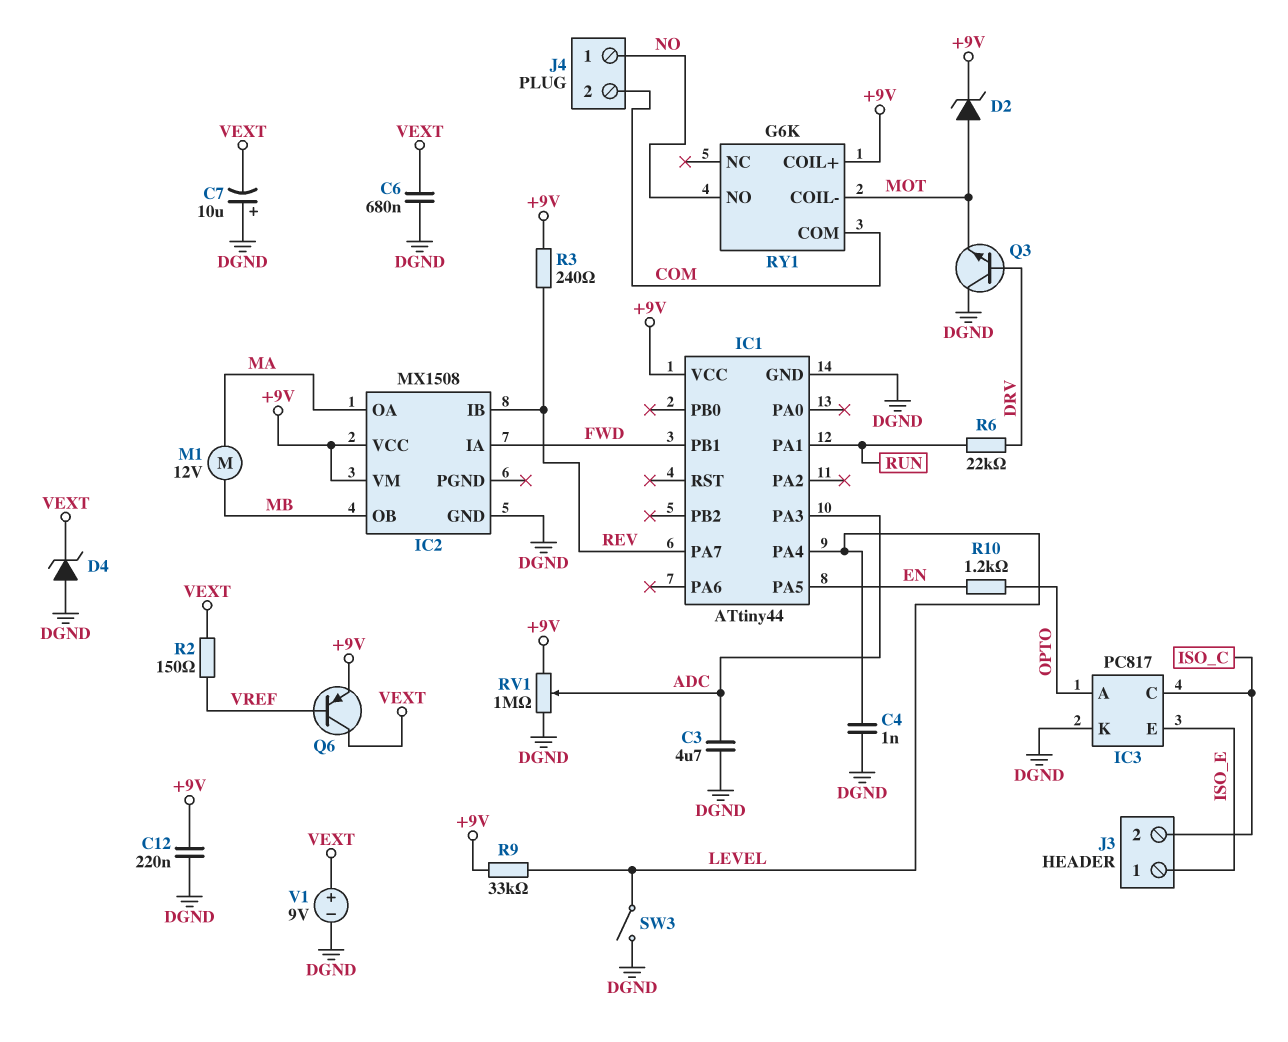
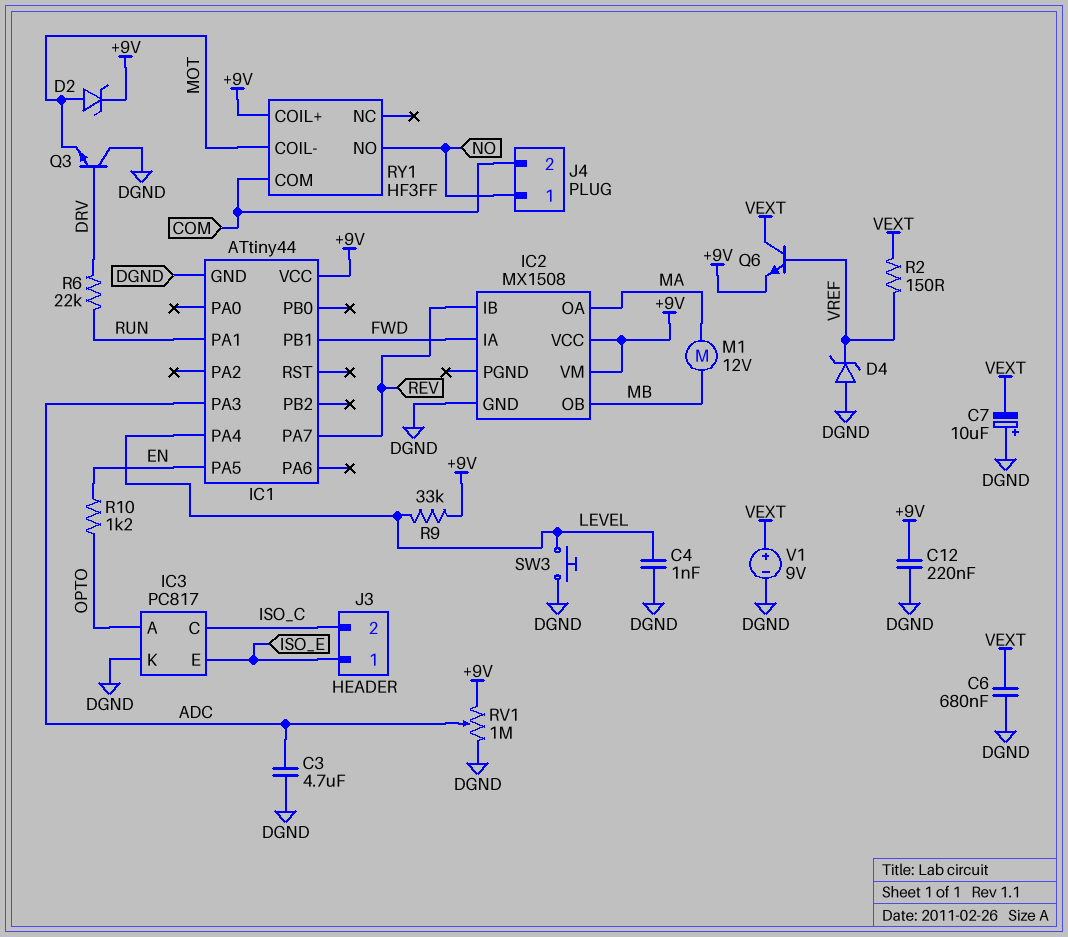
D4: zener (A DGND, K VEXT) -> zener (A DGND, K VREF)
Q6: PNP (B VREF, C VEXT, E +9V) -> NPN (B VREF, C VEXT, E +9V)
R3: 240 (+9V, REV) -> none
RY1: G6K -> HF3FF
SW3: switch (DGND, LEVEL) -> button (DGND, LEVEL)

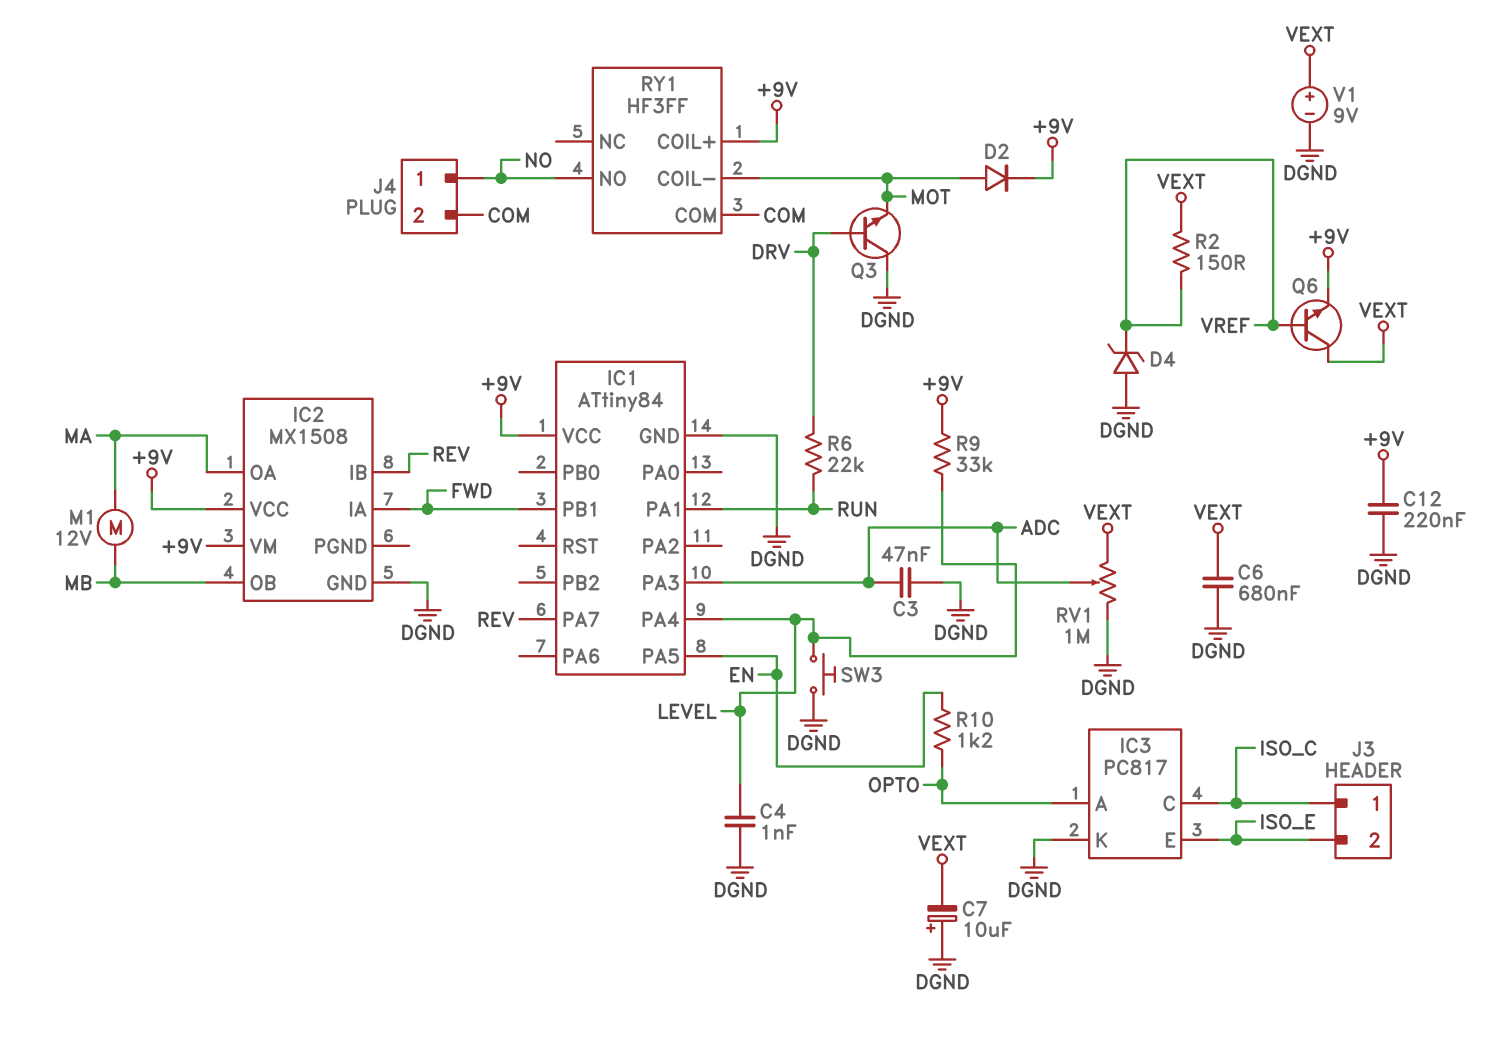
C3: 4.7uF (ADC, DGND) -> 47nF (ADC, DGND)
D2: zener (A MOT, K +9V) -> diode (A MOT, K +9V)
IC1: ATtiny44 -> ATtiny84
J3 pin 1: ISO_E -> ISO_C
J3 pin 2: ISO_C -> ISO_E
RV1: 1M (+9V, DGND, wiper ADC) -> 1M (DGND, VEXT, wiper ADC)

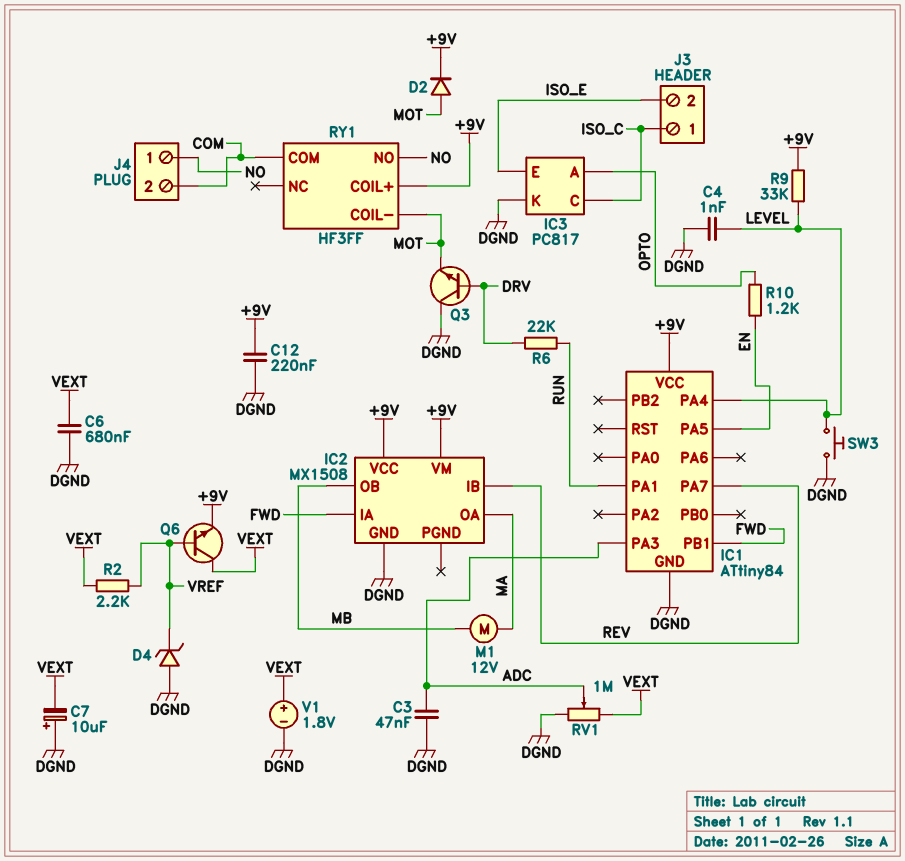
R2: 150 (VEXT, VREF) -> 2.2k (VEXT, VREF)
V1: 9V (plus VEXT, minus DGND) -> 1.8V (plus VEXT, minus DGND)

